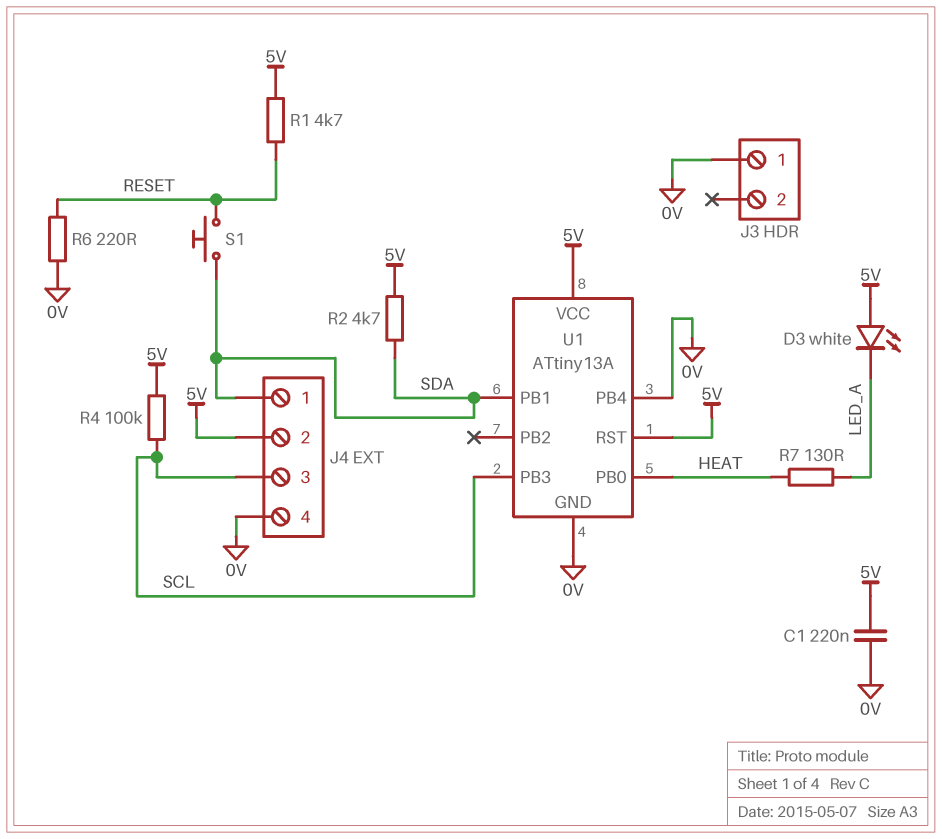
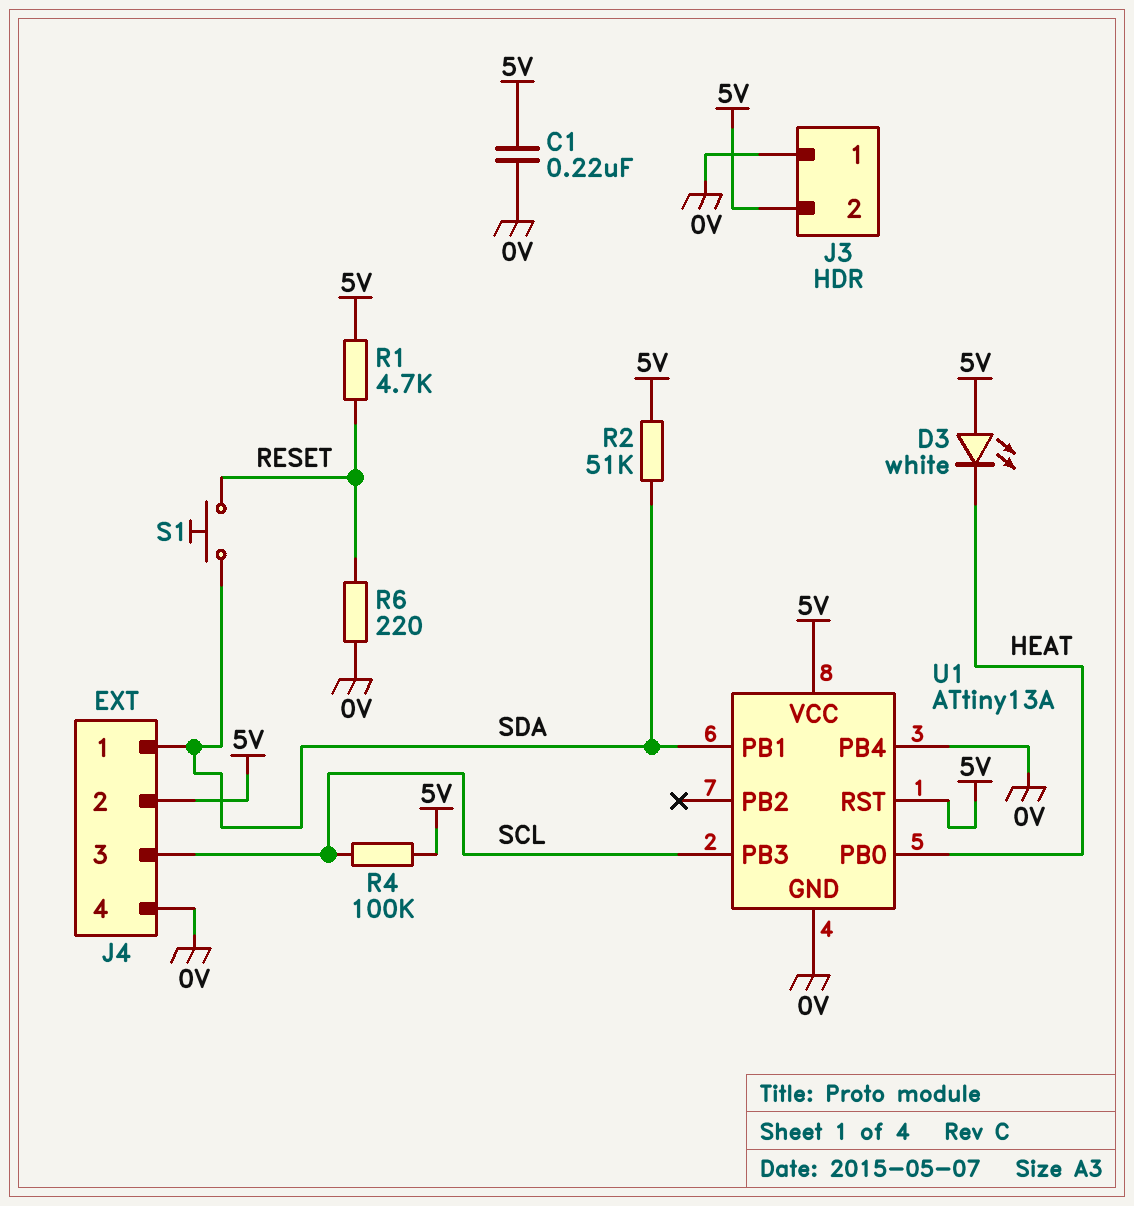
D3: LED white (A 5V, K LED_A) -> LED white (A 5V, K HEAT)
J3 pin 2: none -> 5V
R2: 4.7k (5V, SDA) -> 51k (5V, SDA)
R7: 130 (HEAT, LED_A) -> none

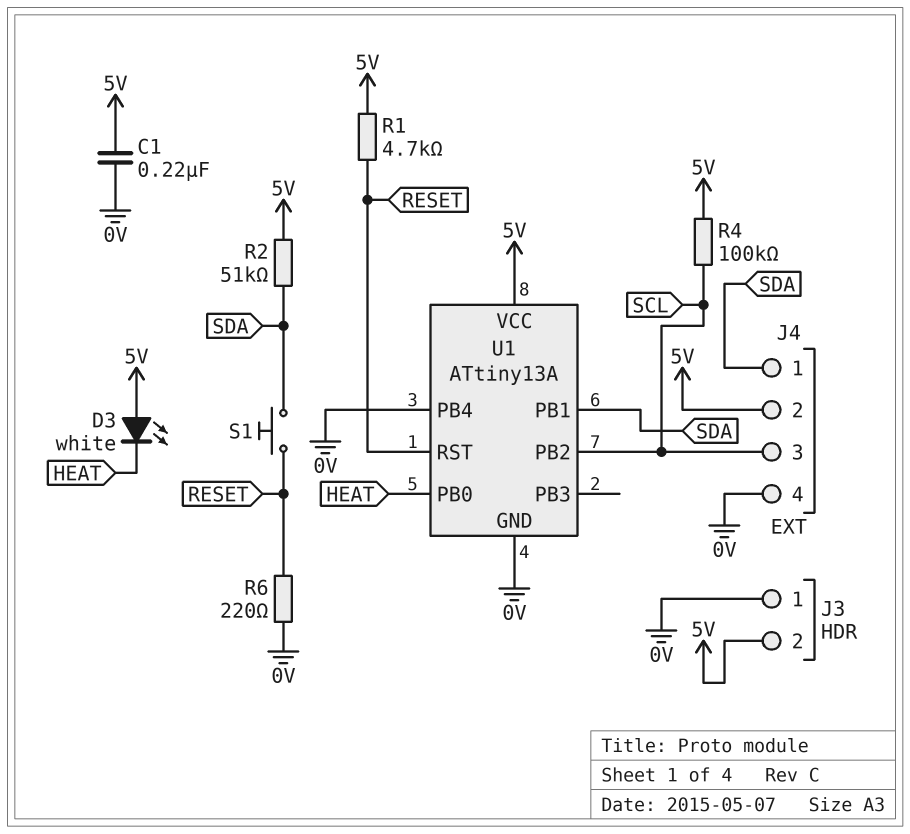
U1 pin PB2: none -> SCL
U1 pin PB3: SCL -> none
U1 pin RST: 5V -> RESET

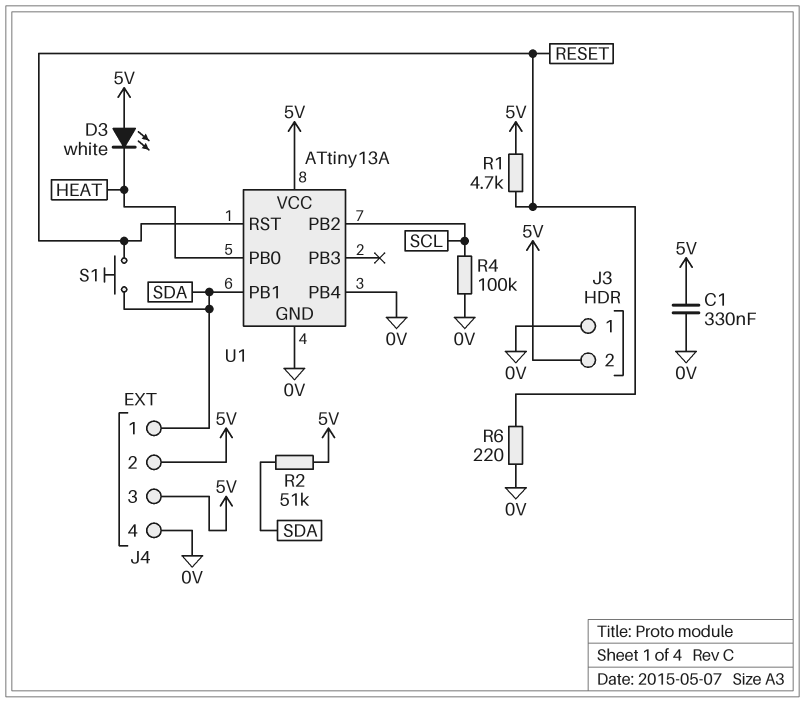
C1: 220nF (0V, 5V) -> 330nF (0V, 5V)
J4 pin 3: SCL -> 5V
R4: 100k (5V, SCL) -> 100k (0V, SCL)

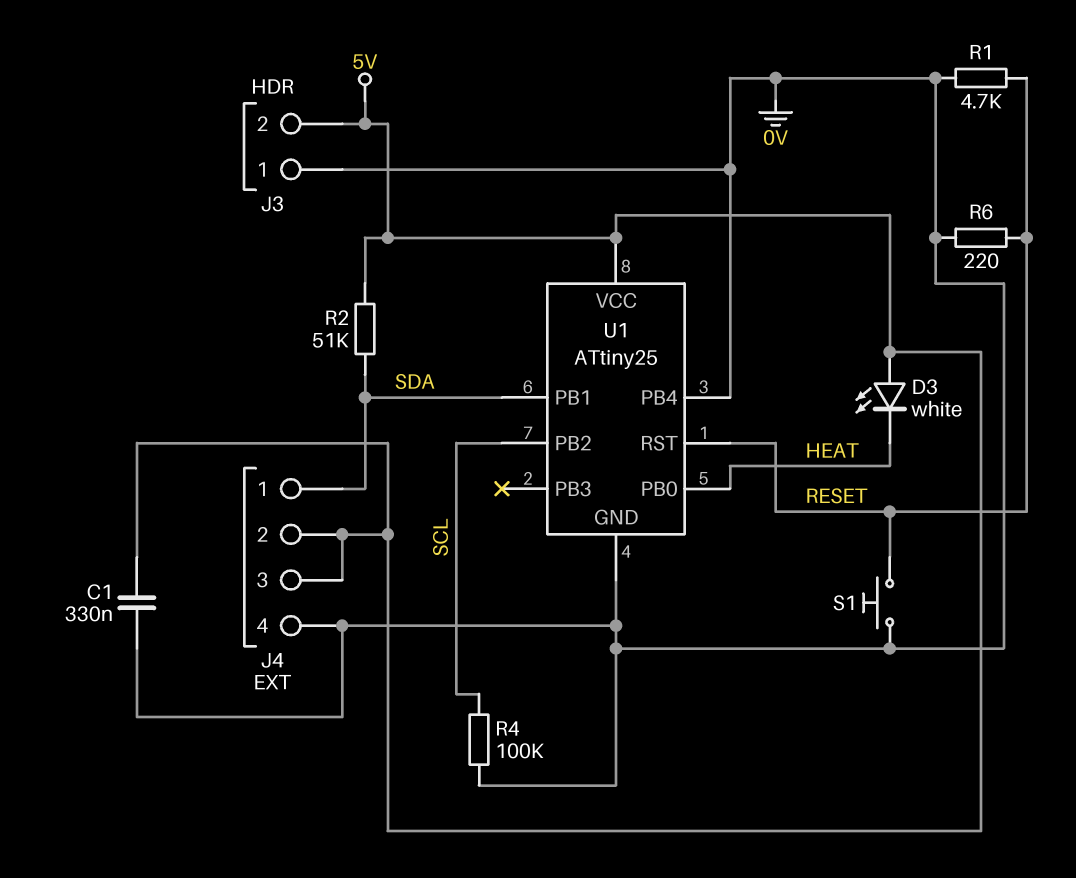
R1: 4.7k (5V, RESET) -> 4.7k (0V, RESET)
S1: button (RESET, SDA) -> button (0V, RESET)
U1: ATtiny13A -> ATtiny25

